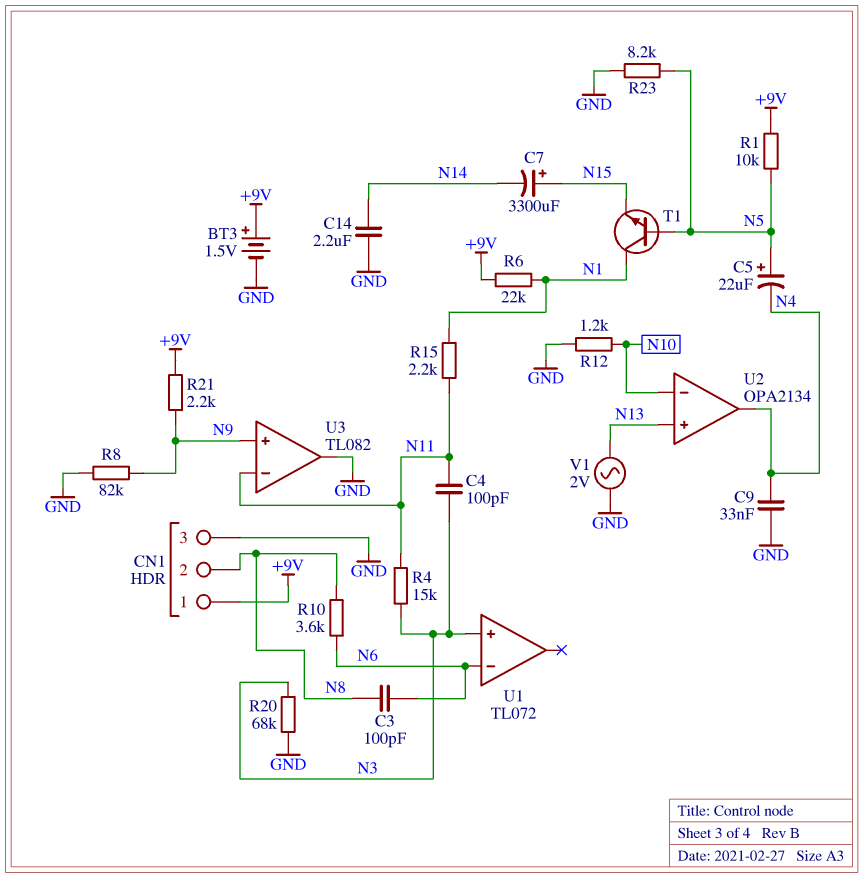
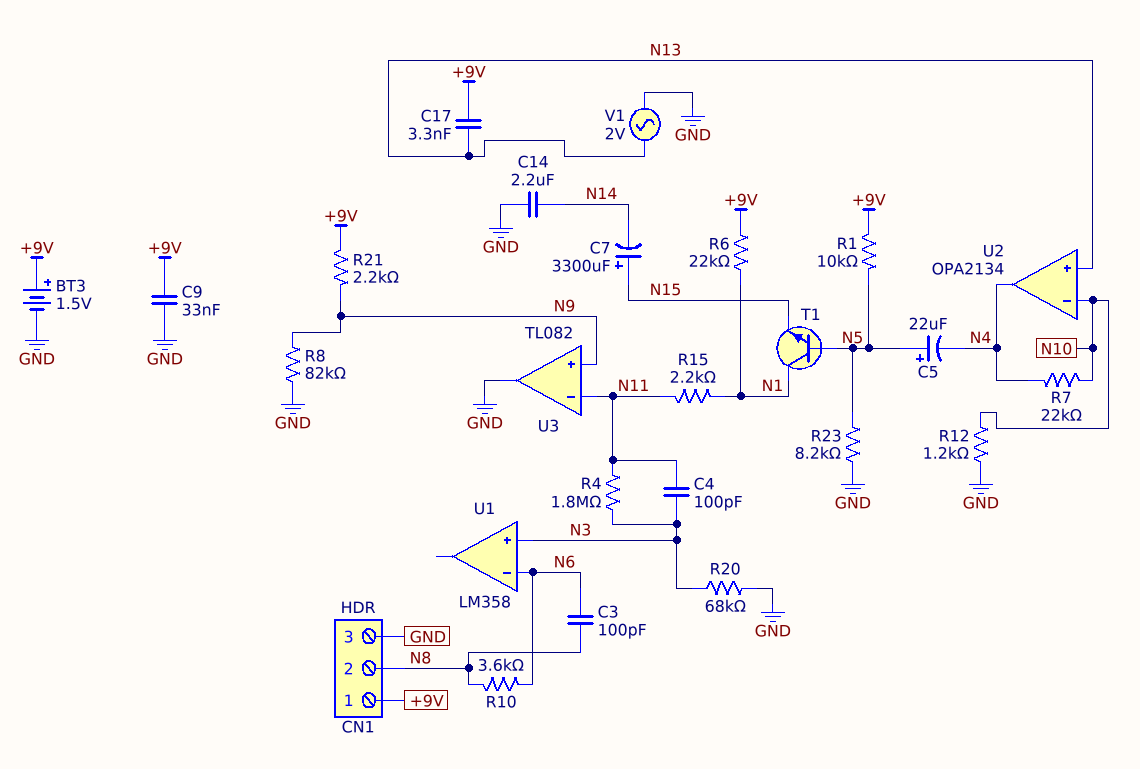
C9: 33nF (GND, N4) -> 33nF (+9V, GND)
C17: none -> 3.3nF (+9V, N13)
R4: 15k (N3, N11) -> 1.8M (N3, N11)
R7: none -> 22k (N4, N10)
U1: TL072 -> LM358

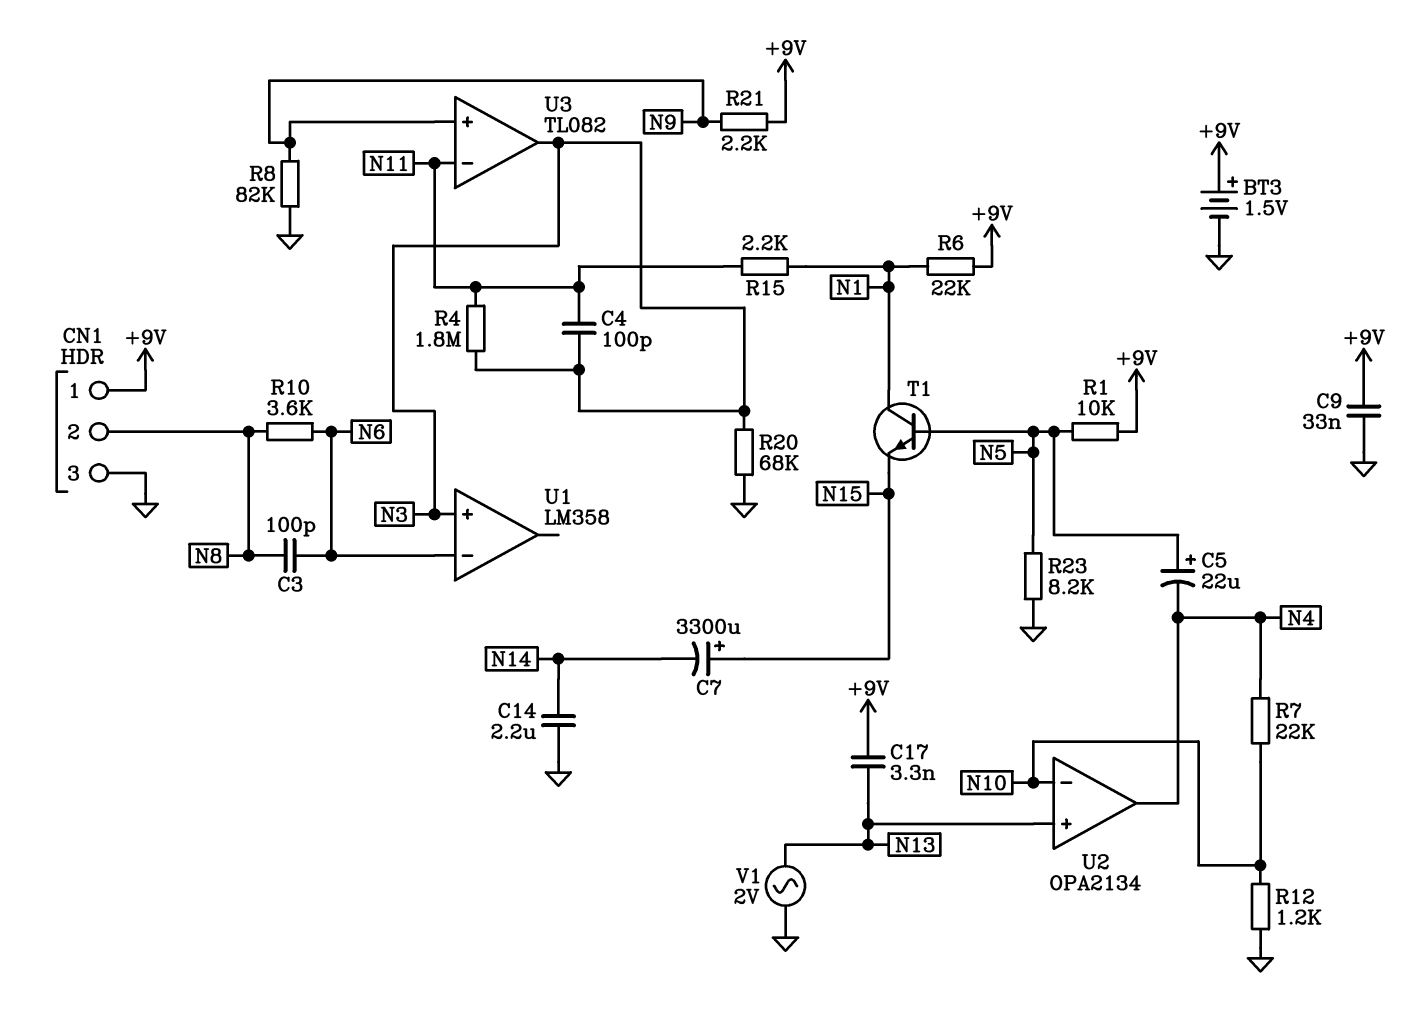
U3 pin out: GND -> N3

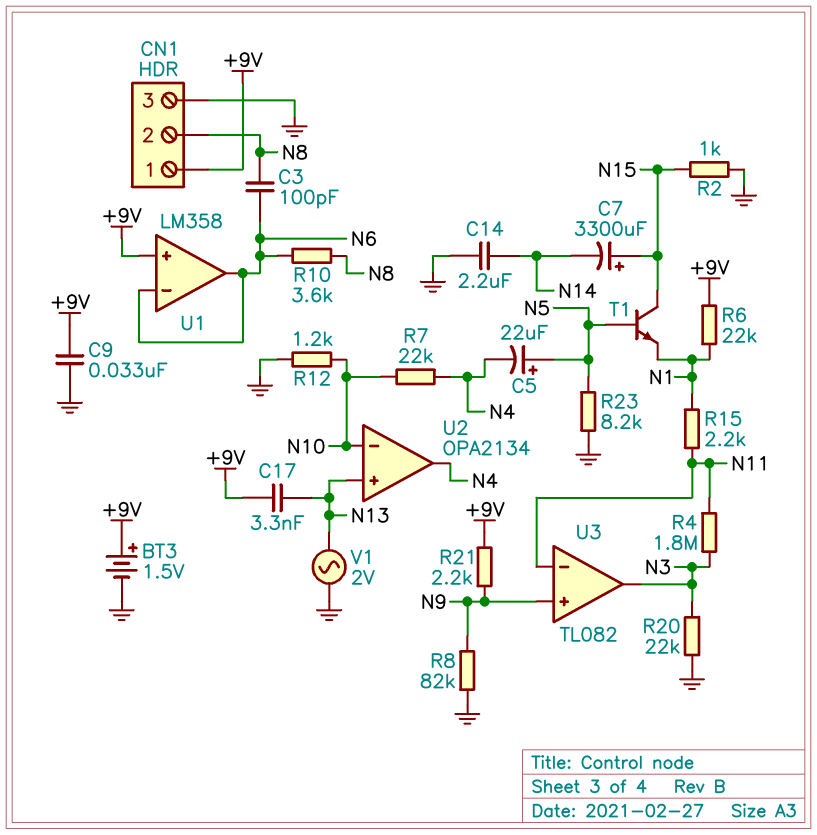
C4: 100pF (N3, N11) -> none
R1: 10k (+9V, N5) -> none
R2: none -> 1k (GND, N15)
R20: 68k (GND, N3) -> 22k (GND, N3)
T1: NPN (B N5, C N1, E N15) -> NPN (B N5, C N15, E N1)
U1 pin in+: N3 -> +9V
U1 pin out: none -> N6

